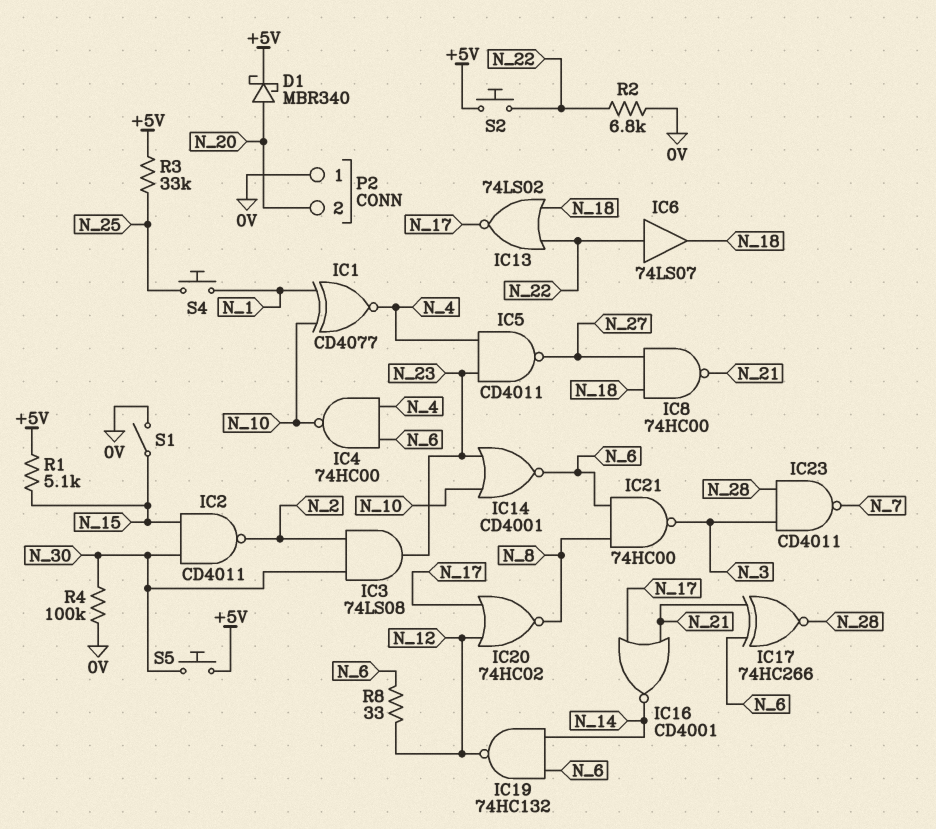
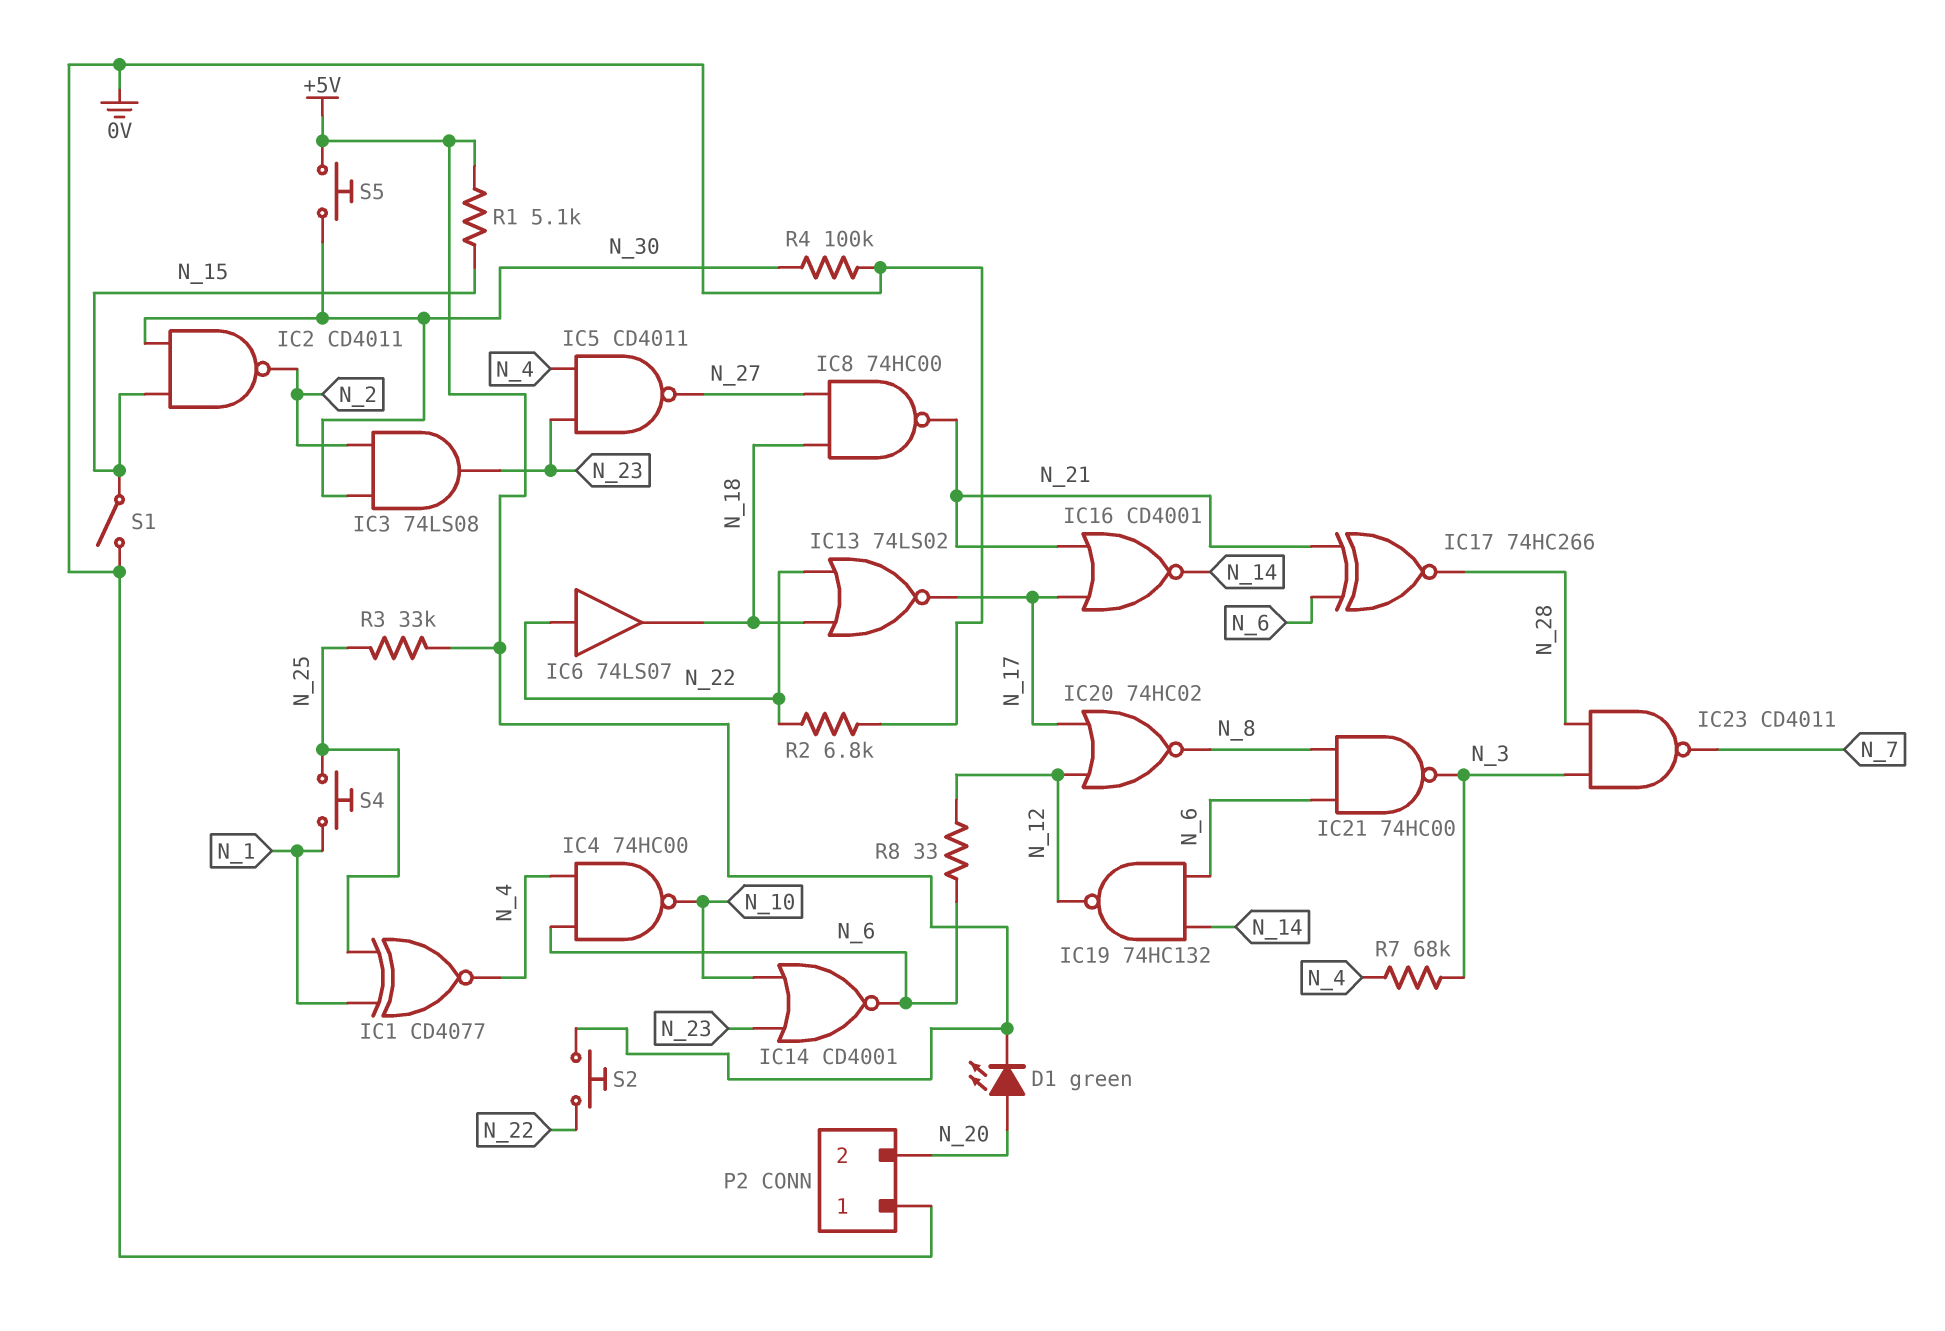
D1: schottky MBR340 (A N_20, K +5V) -> LED green (A N_20, K +5V)
IC1: XNOR CD4077 (in N_1, in N_10, out N_4) -> XNOR CD4077 (in N_1, in N_25, out N_4)
R7: none -> 68k (N_3, N_4)

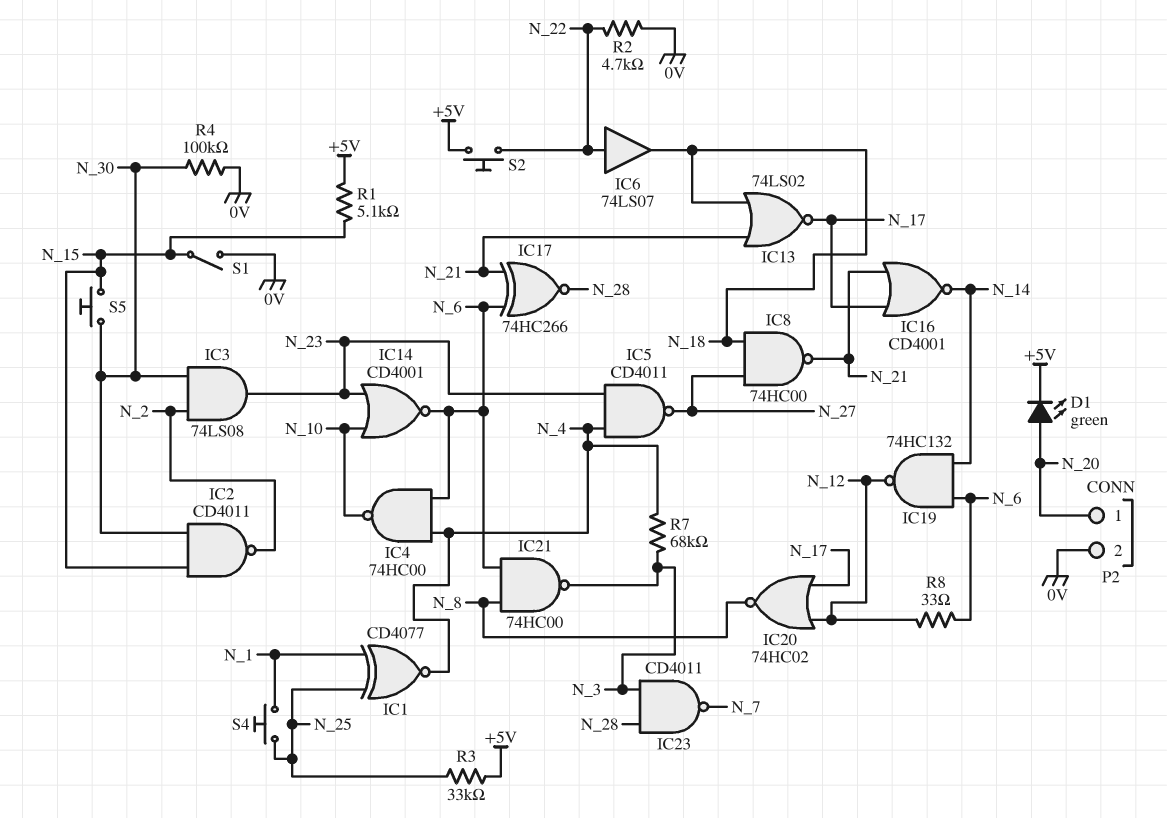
IC13: NOR 74LS02 (in N_18, in N_22, out N_17) -> NOR 74LS02 (in N_18, in N_21, out N_17)
P2 pin 1: 0V -> N_20
P2 pin 2: N_20 -> 0V
R2: 6.8k (0V, N_22) -> 4.7k (0V, N_22)
S5: button (+5V, N_30) -> button (N_15, N_30)

